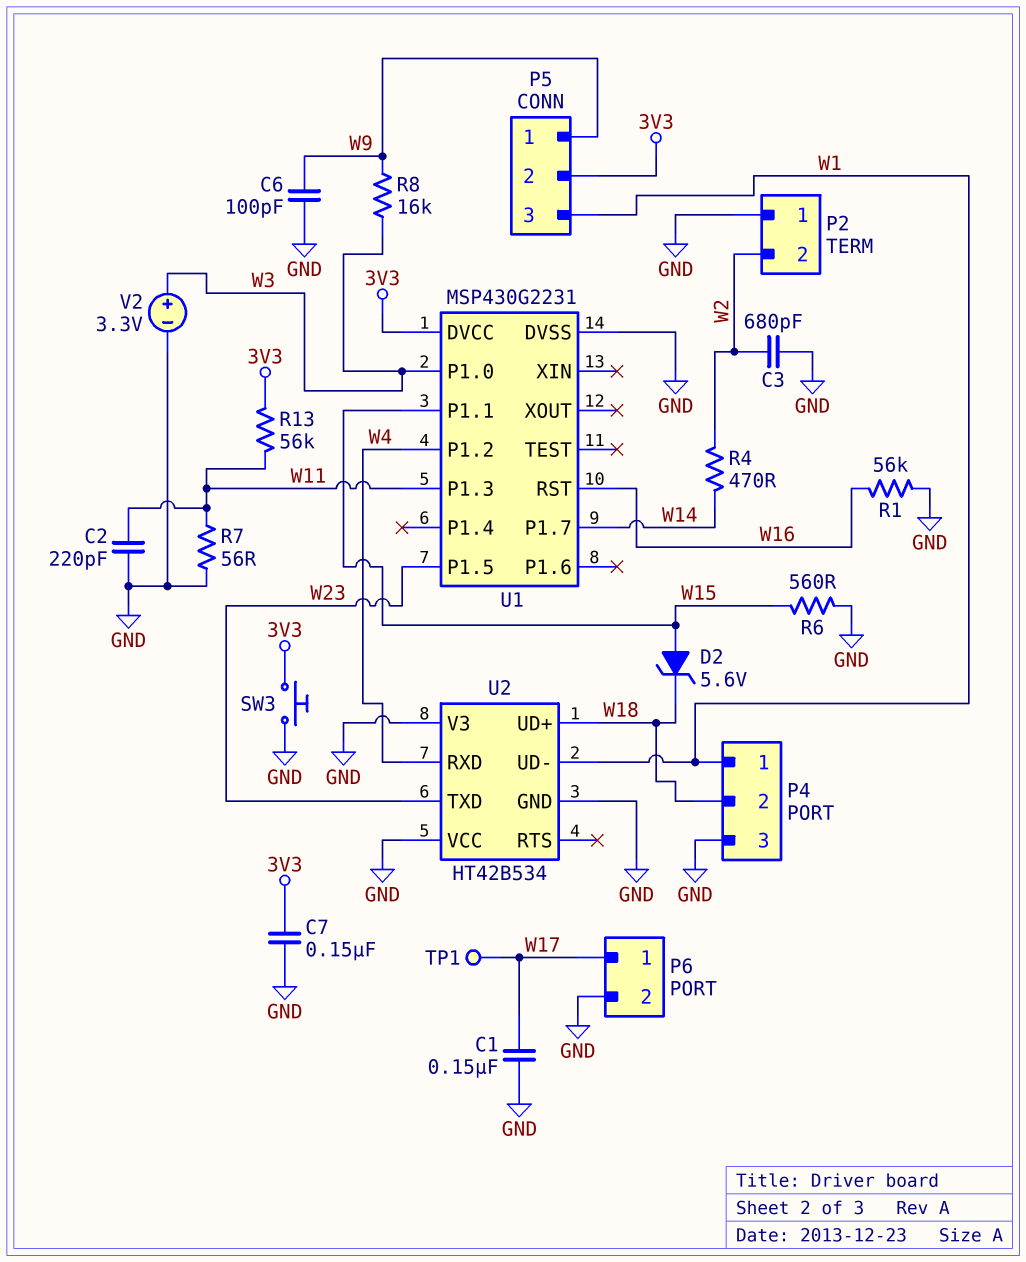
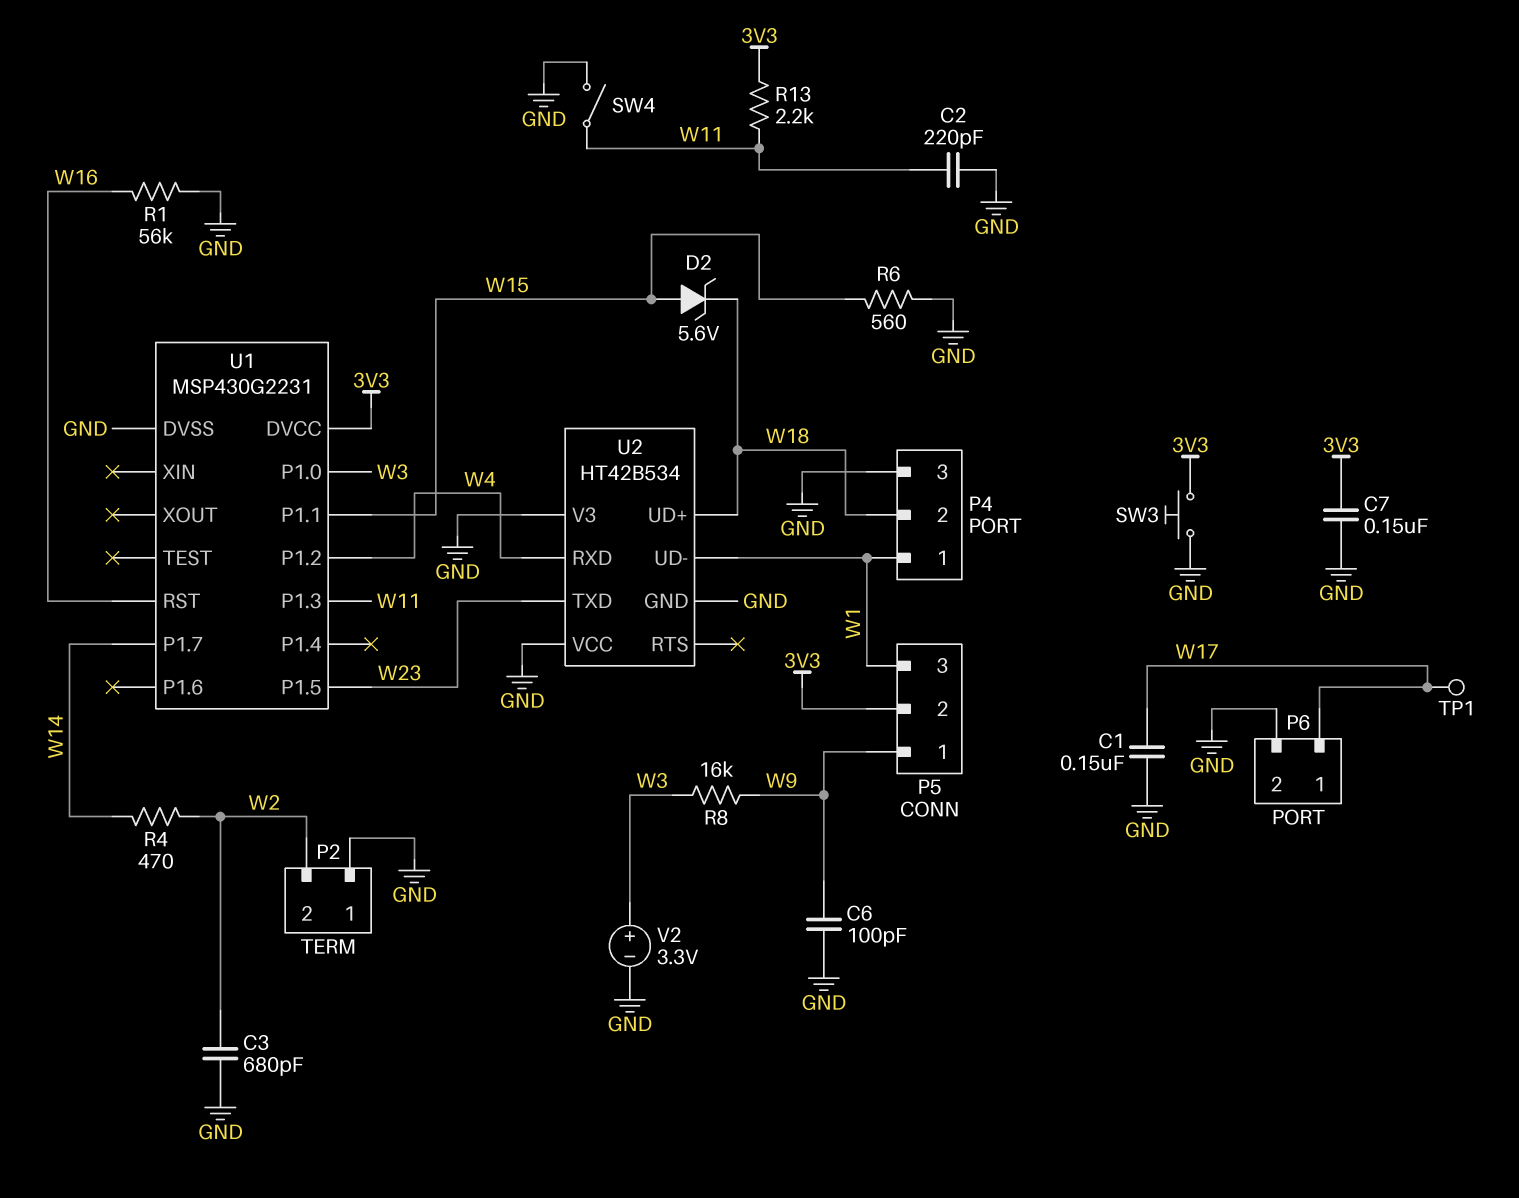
R7: 56 (GND, W11) -> none
R13: 56k (3V3, W11) -> 2.2k (3V3, W11)
SW4: none -> switch (GND, W11)

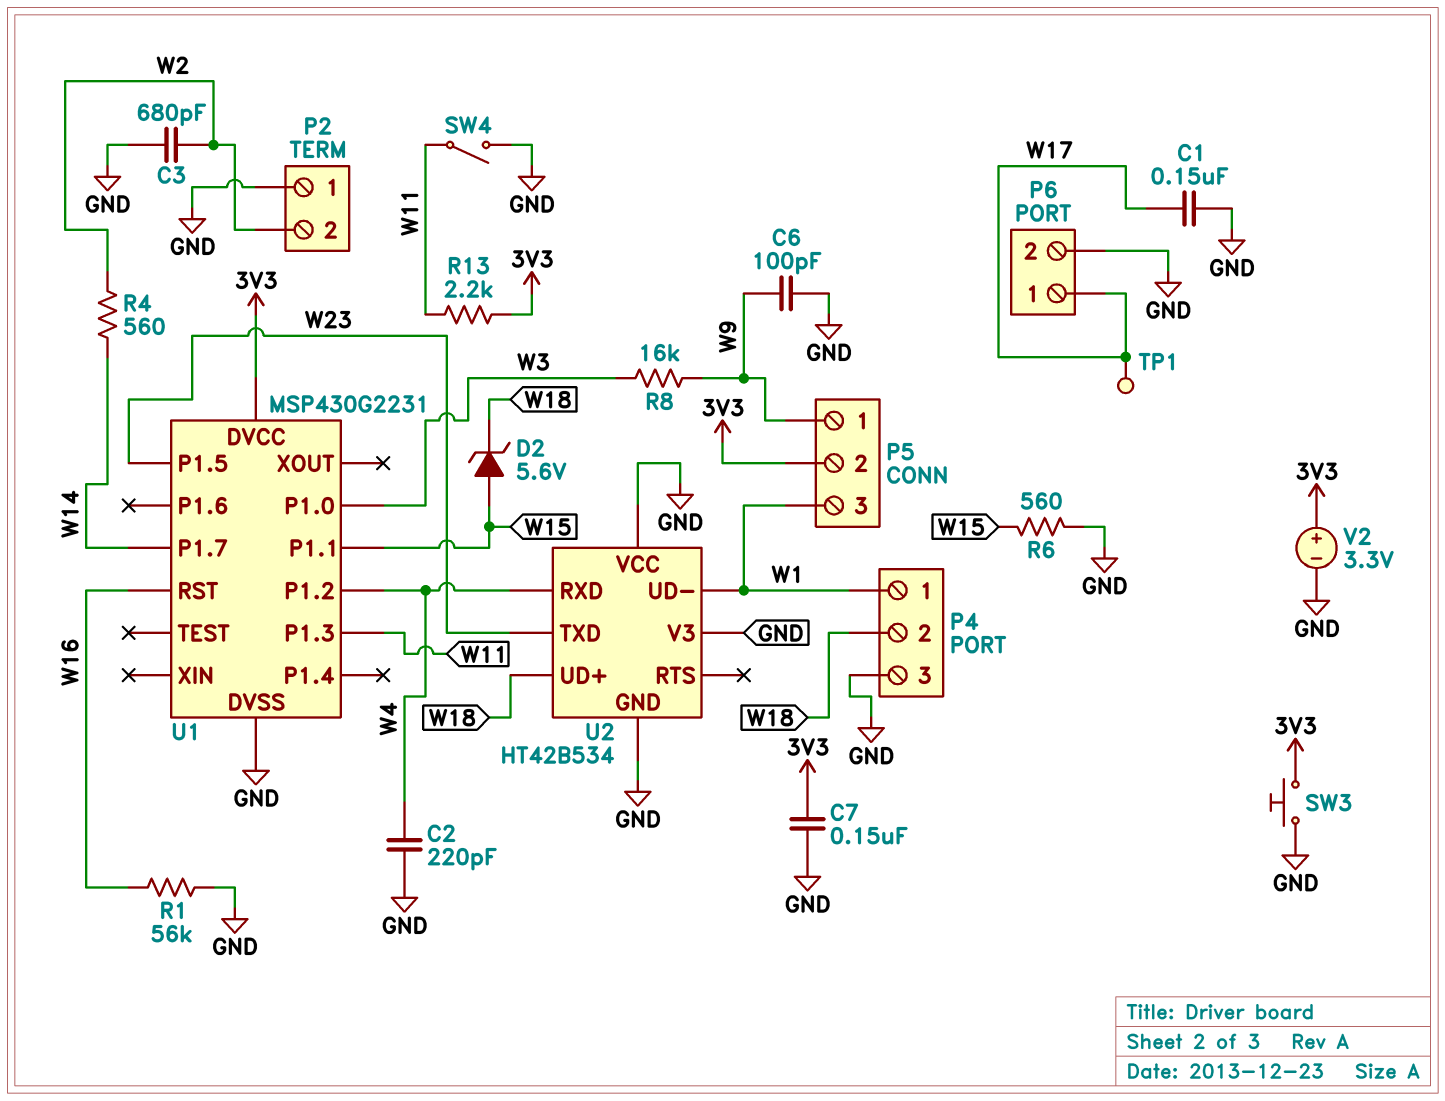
C2: 220pF (GND, W11) -> 220pF (GND, W4)
R4: 470 (W2, W14) -> 560 (W2, W14)
V2: 3.3V (plus W3, minus GND) -> 3.3V (plus 3V3, minus GND)

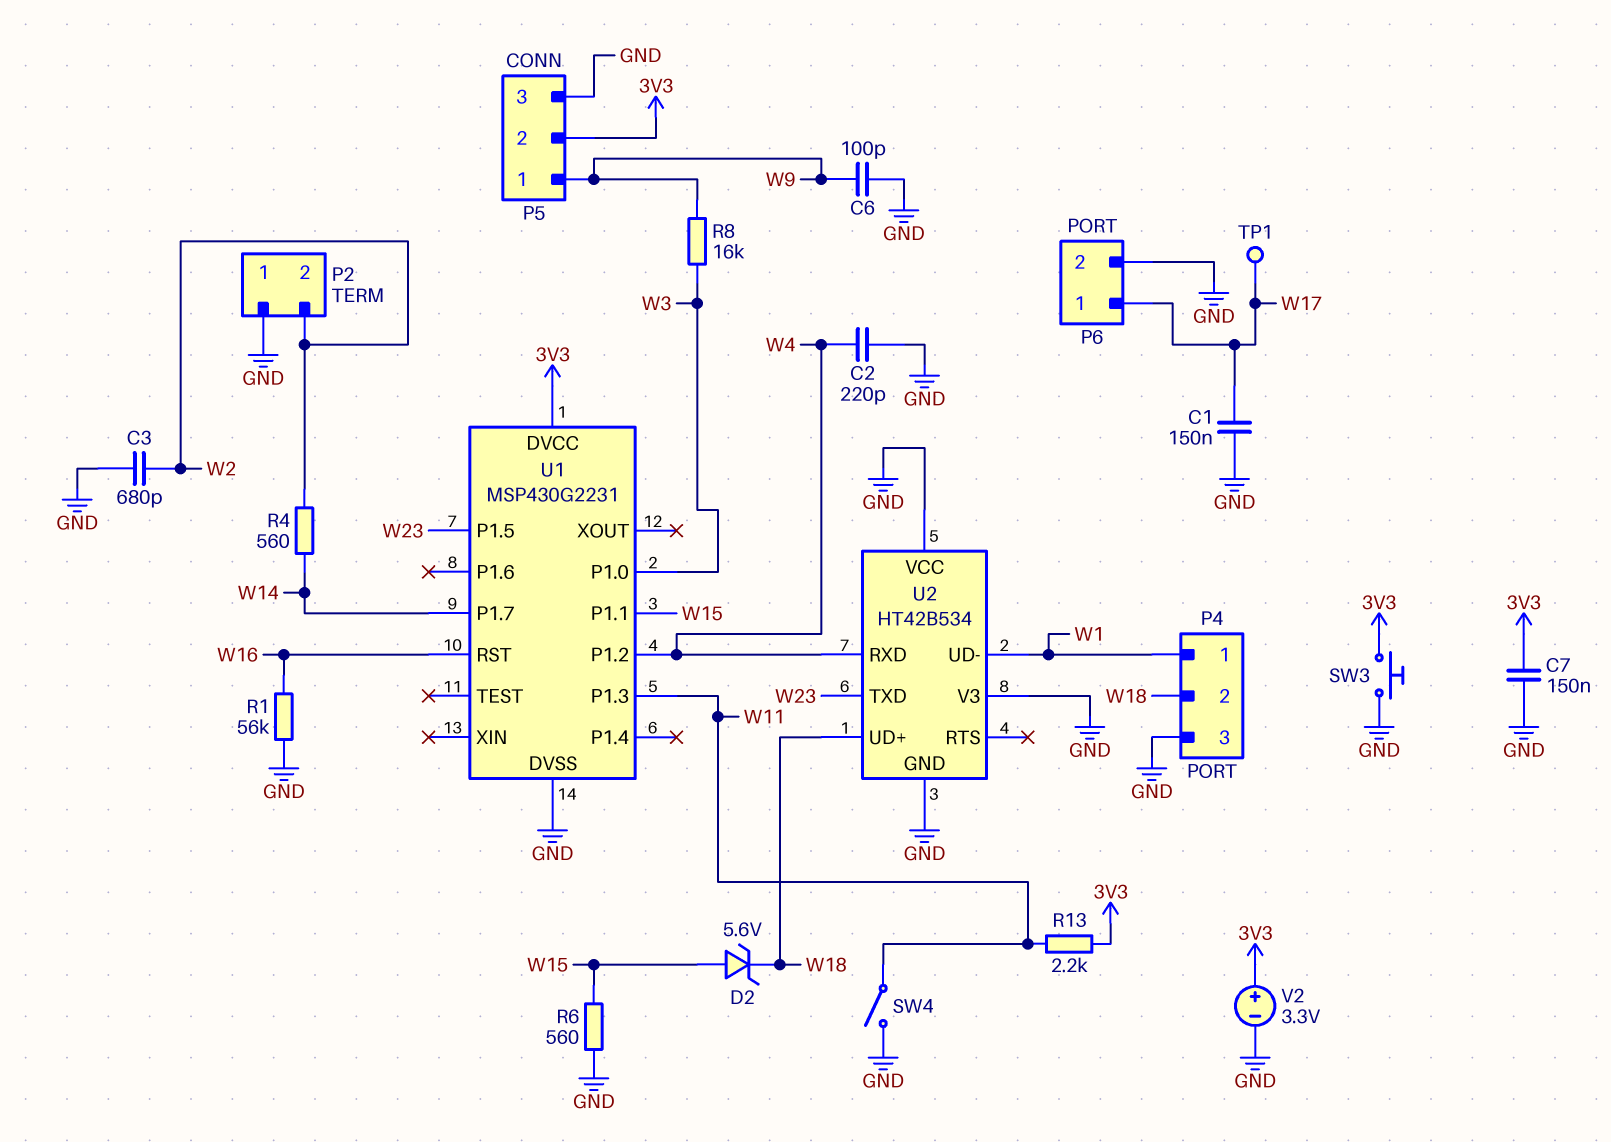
P5 pin 3: W1 -> GND

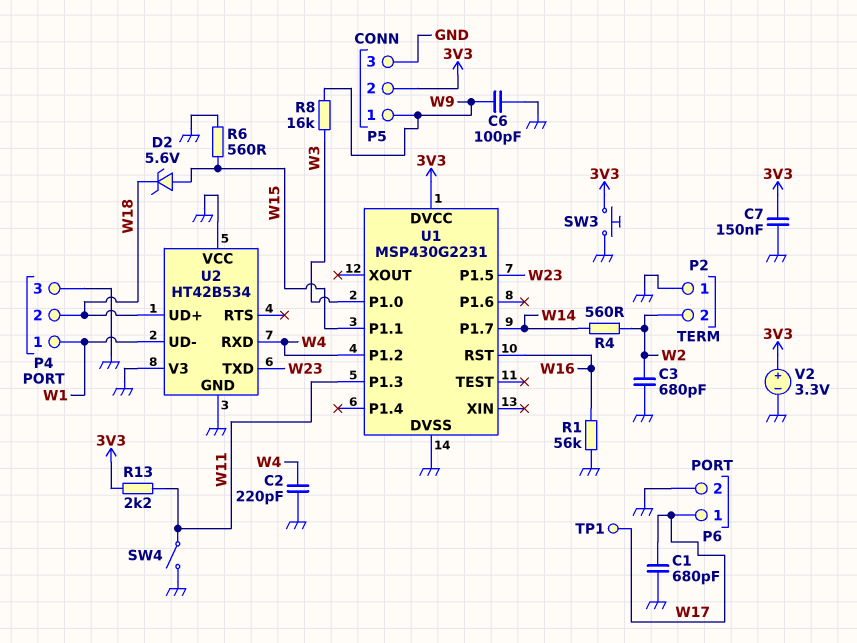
C1: 150nF (GND, W17) -> 680pF (GND, W17)

